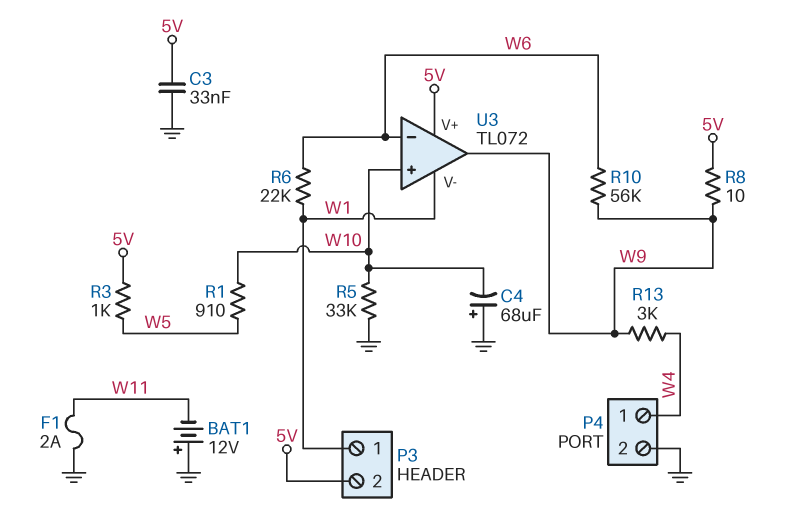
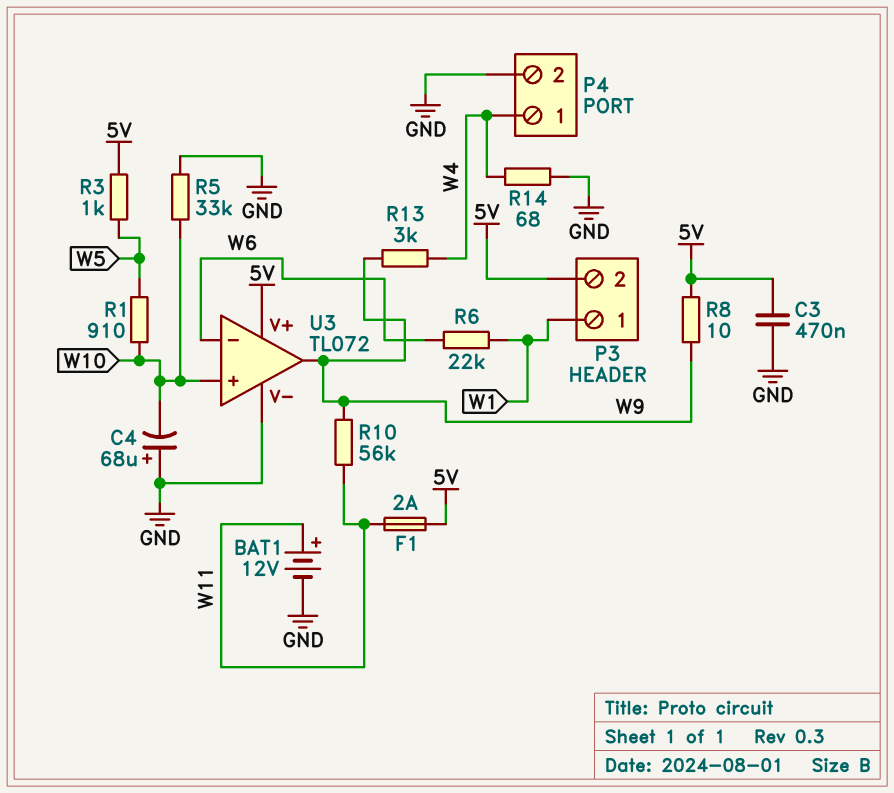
BAT1: 12V (plus GND, minus W11) -> 12V (plus W11, minus GND)
C3: 33nF (5V, GND) -> 470nF (5V, GND)
F1: 2A (GND, W11) -> 2A (5V, W11)
R10: 56k (W6, W9) -> 56k (W9, W11)
R14: none -> 68 (GND, W4)
U3 pin V-: W1 -> GND

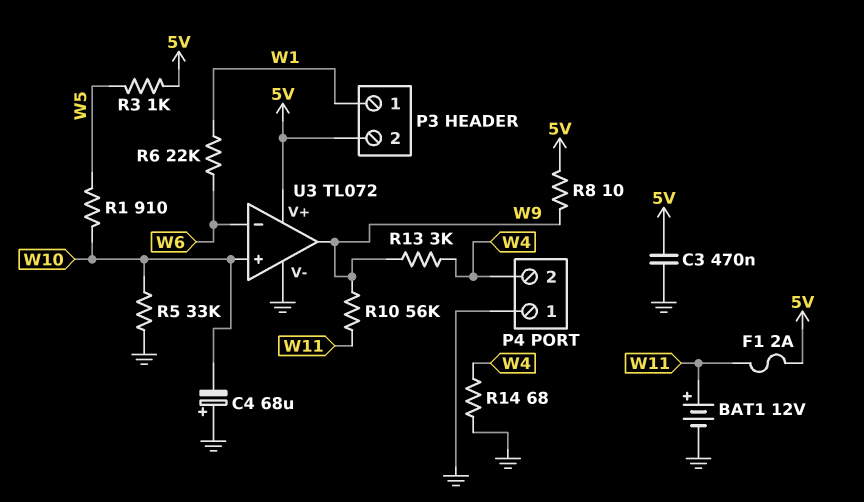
P4 pin 1: W4 -> GND
P4 pin 2: GND -> W4

